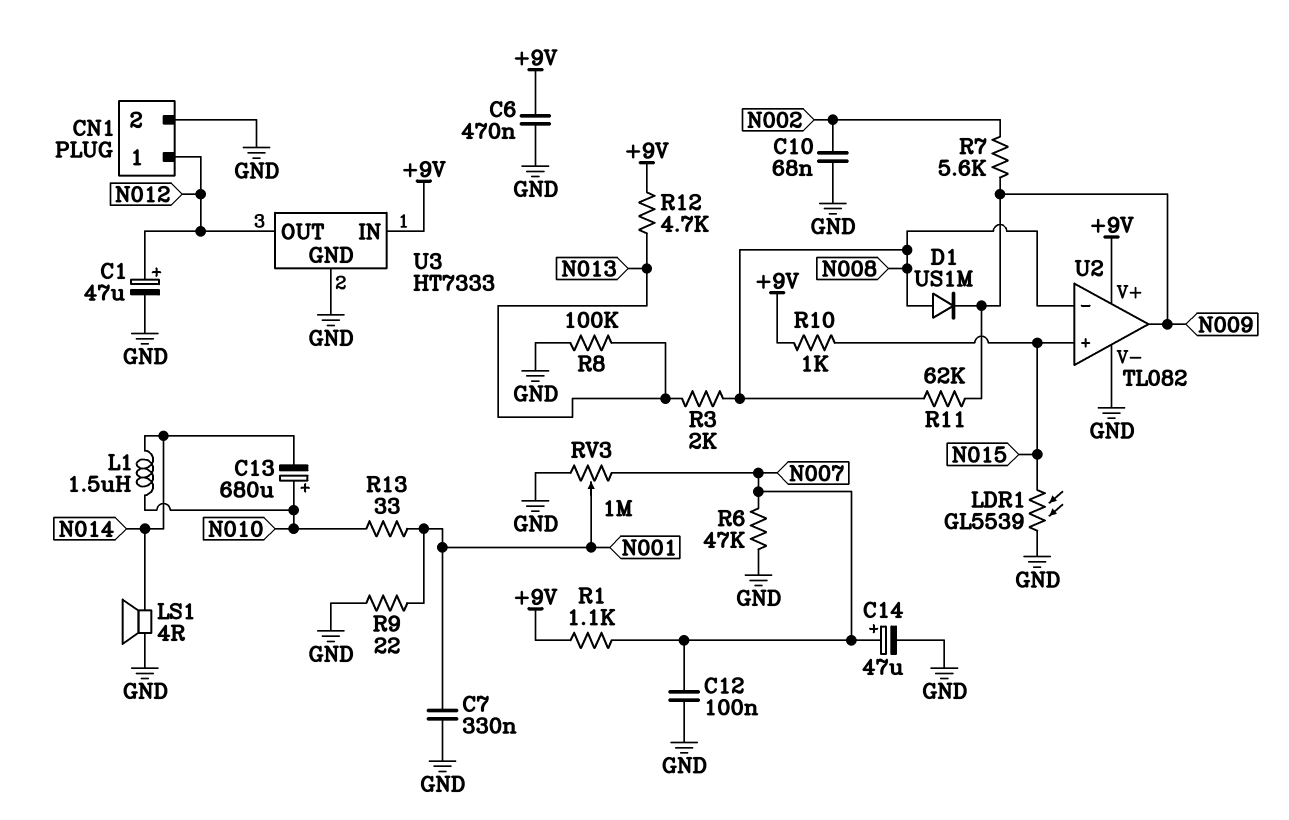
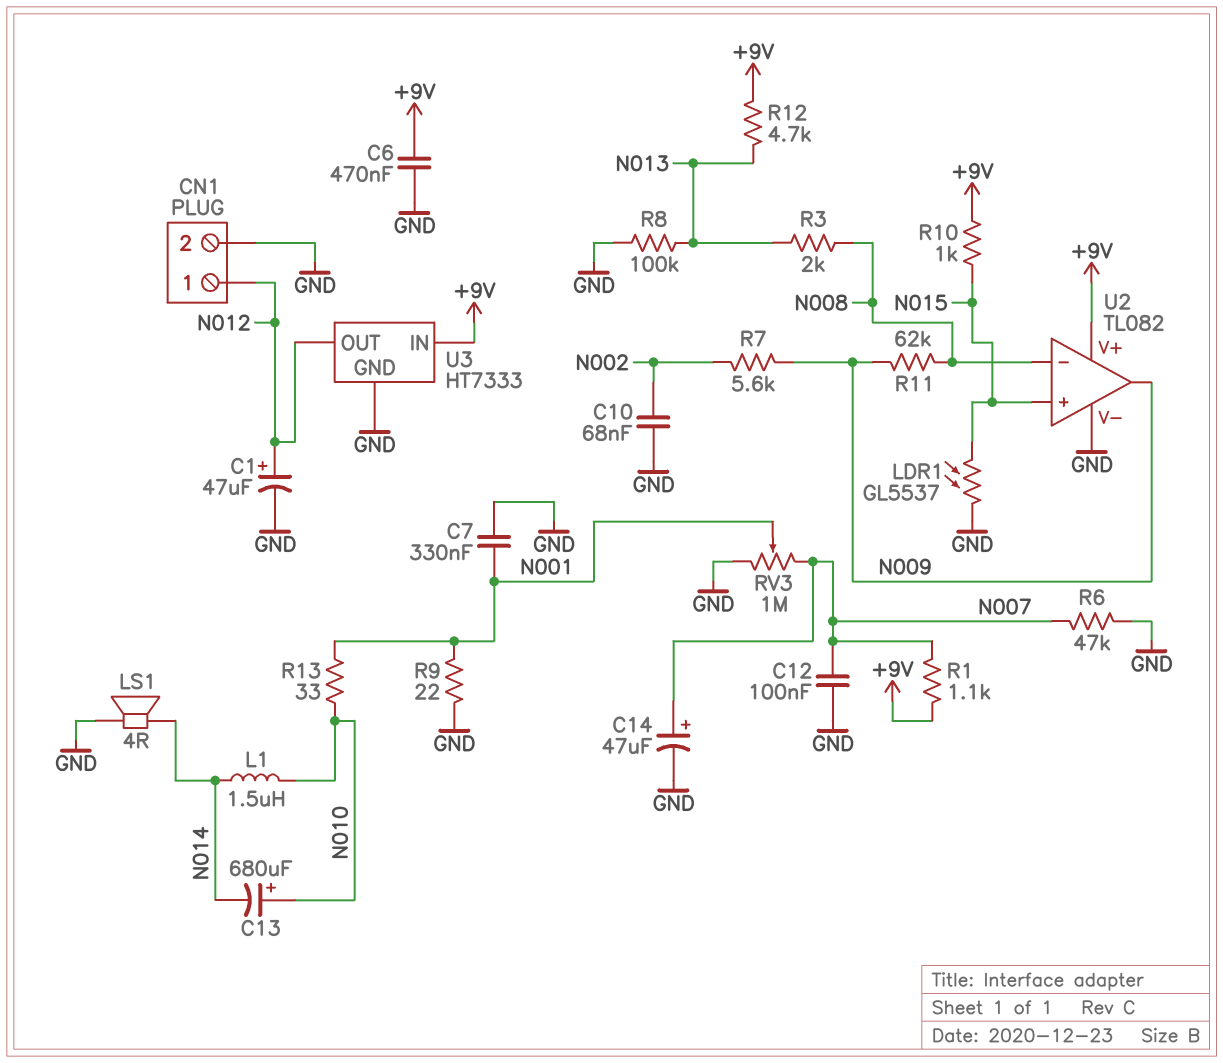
D1: diode US1M (A N008, K N009) -> none
LDR1: GL5539 (GND, N015) -> GL5537 (GND, N015)

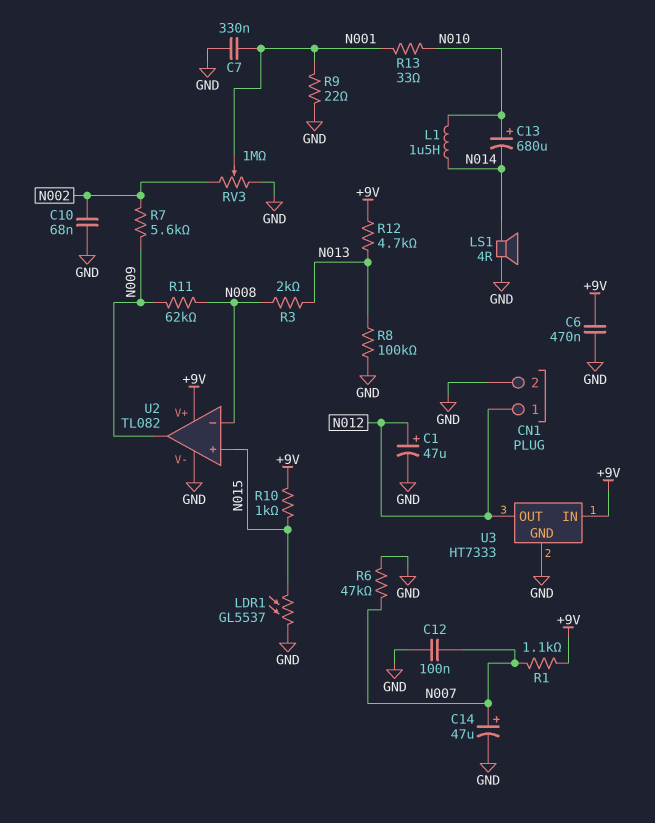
RV3: 1M (GND, N007, wiper N001) -> 1M (GND, N002, wiper N001)

